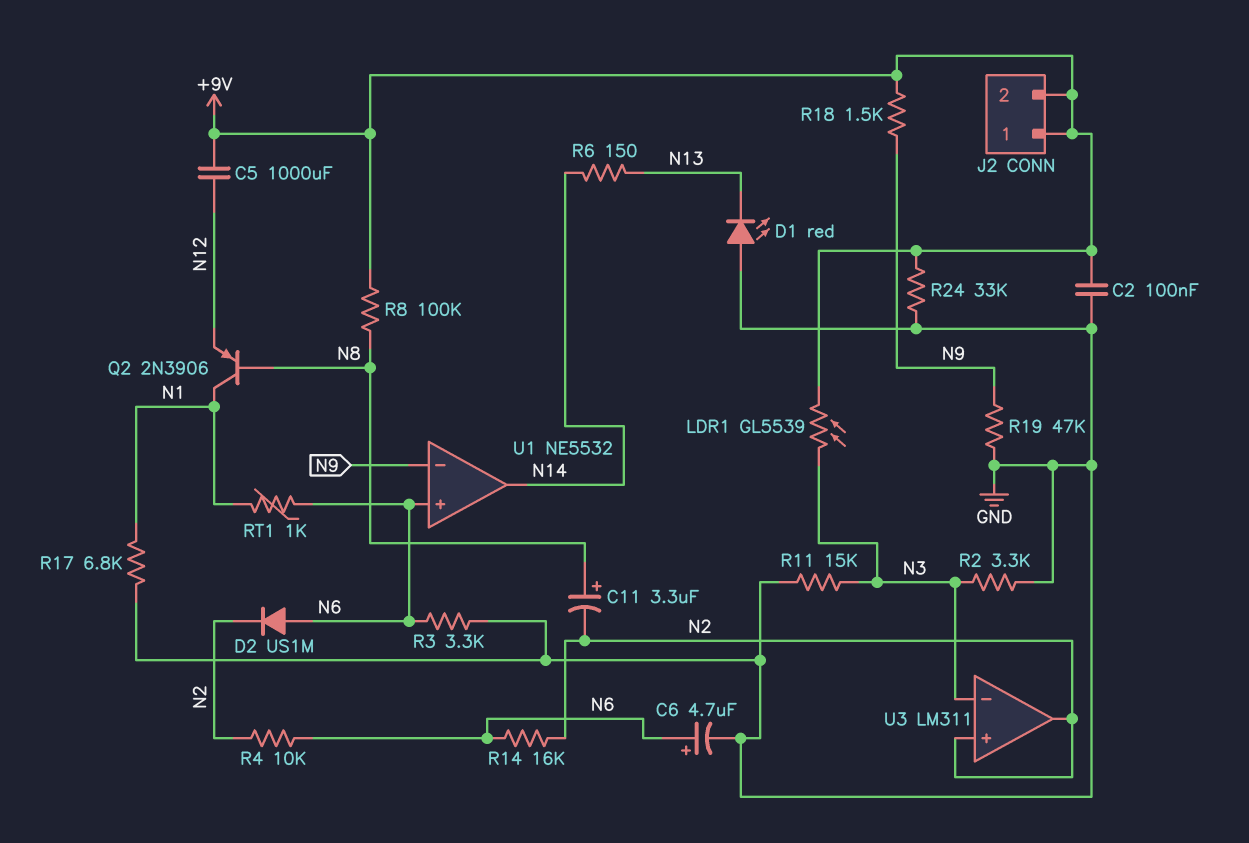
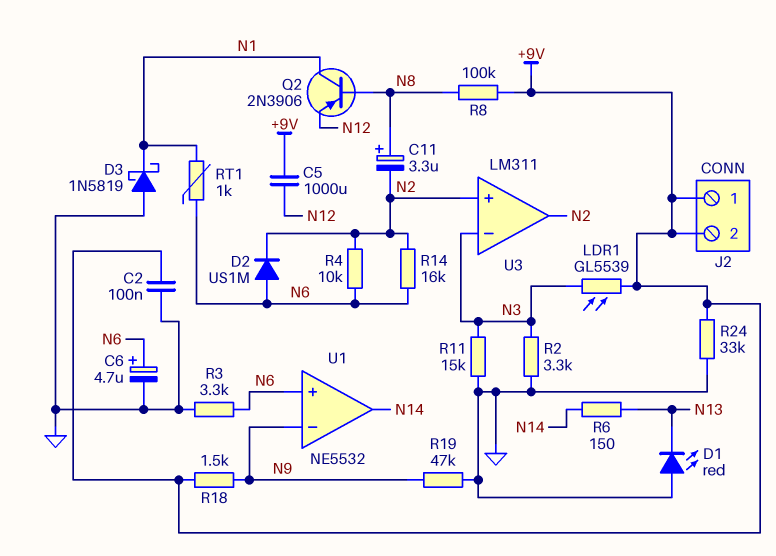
D3: none -> schottky 1N5819 (A GND, K N1)
R17: 6.8k (GND, N1) -> none

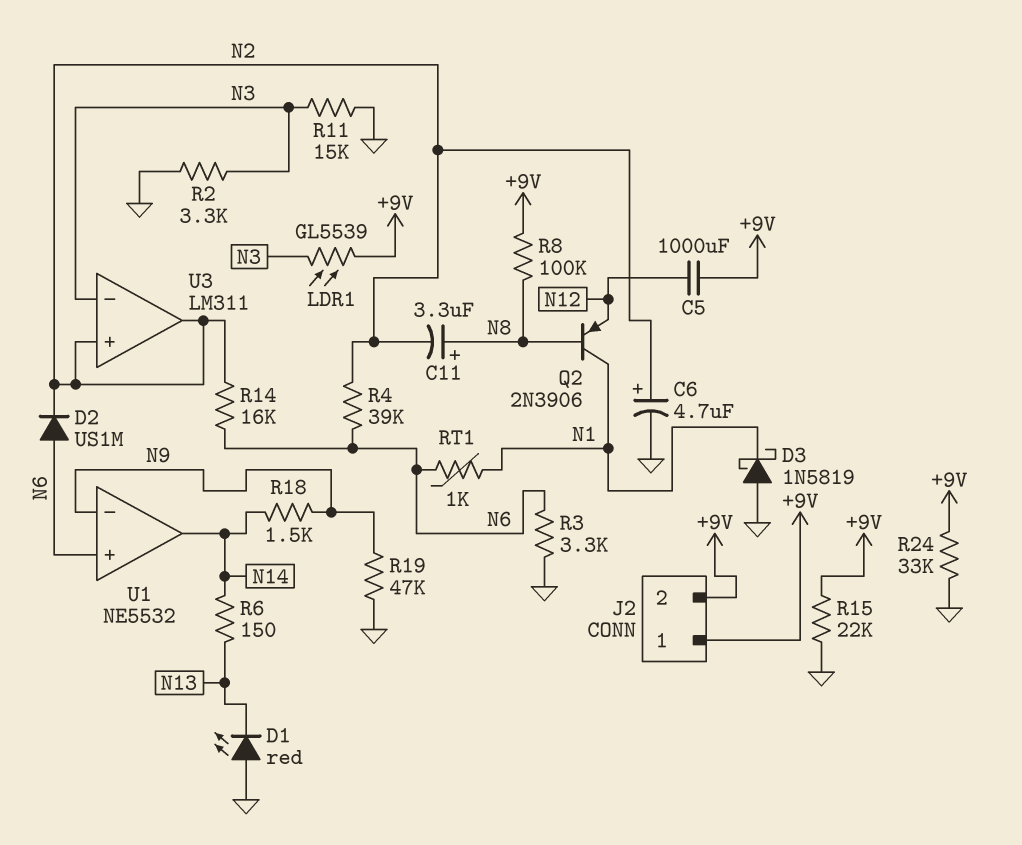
C2: 100nF (+9V, GND) -> none
C6: 4.7uF (plus N6, minus GND) -> 4.7uF (plus N2, minus GND)
R4: 10k (N2, N6) -> 39k (N2, N6)
R15: none -> 22k (+9V, GND)
R18: 1.5k (+9V, N9) -> 1.5k (N9, N14)

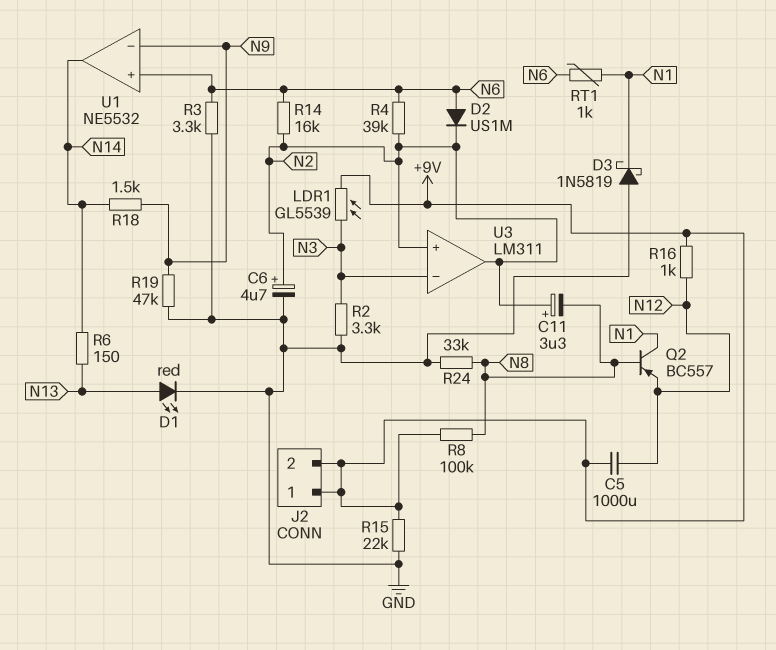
C11: 3.3uF (plus N8, minus N2) -> 3.3uF (plus N2, minus N8)
D1: LED red (A GND, K N13) -> LED red (A N13, K GND)
Q2: PNP 2N3906 (B N8, C N1, E N12) -> PNP BC557 (B N8, C N1, E N12)
R11: 15k (GND, N3) -> none
R16: none -> 1k (+9V, N12)
R24: 33k (+9V, GND) -> 33k (GND, N8)

